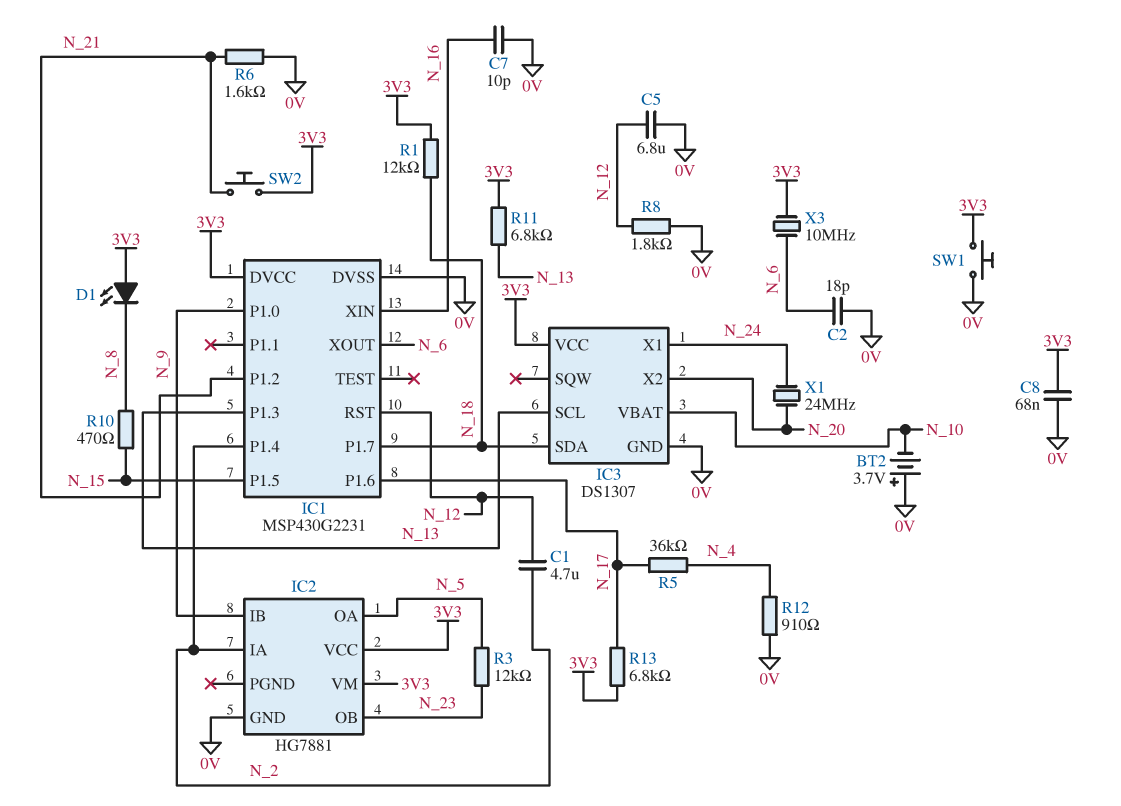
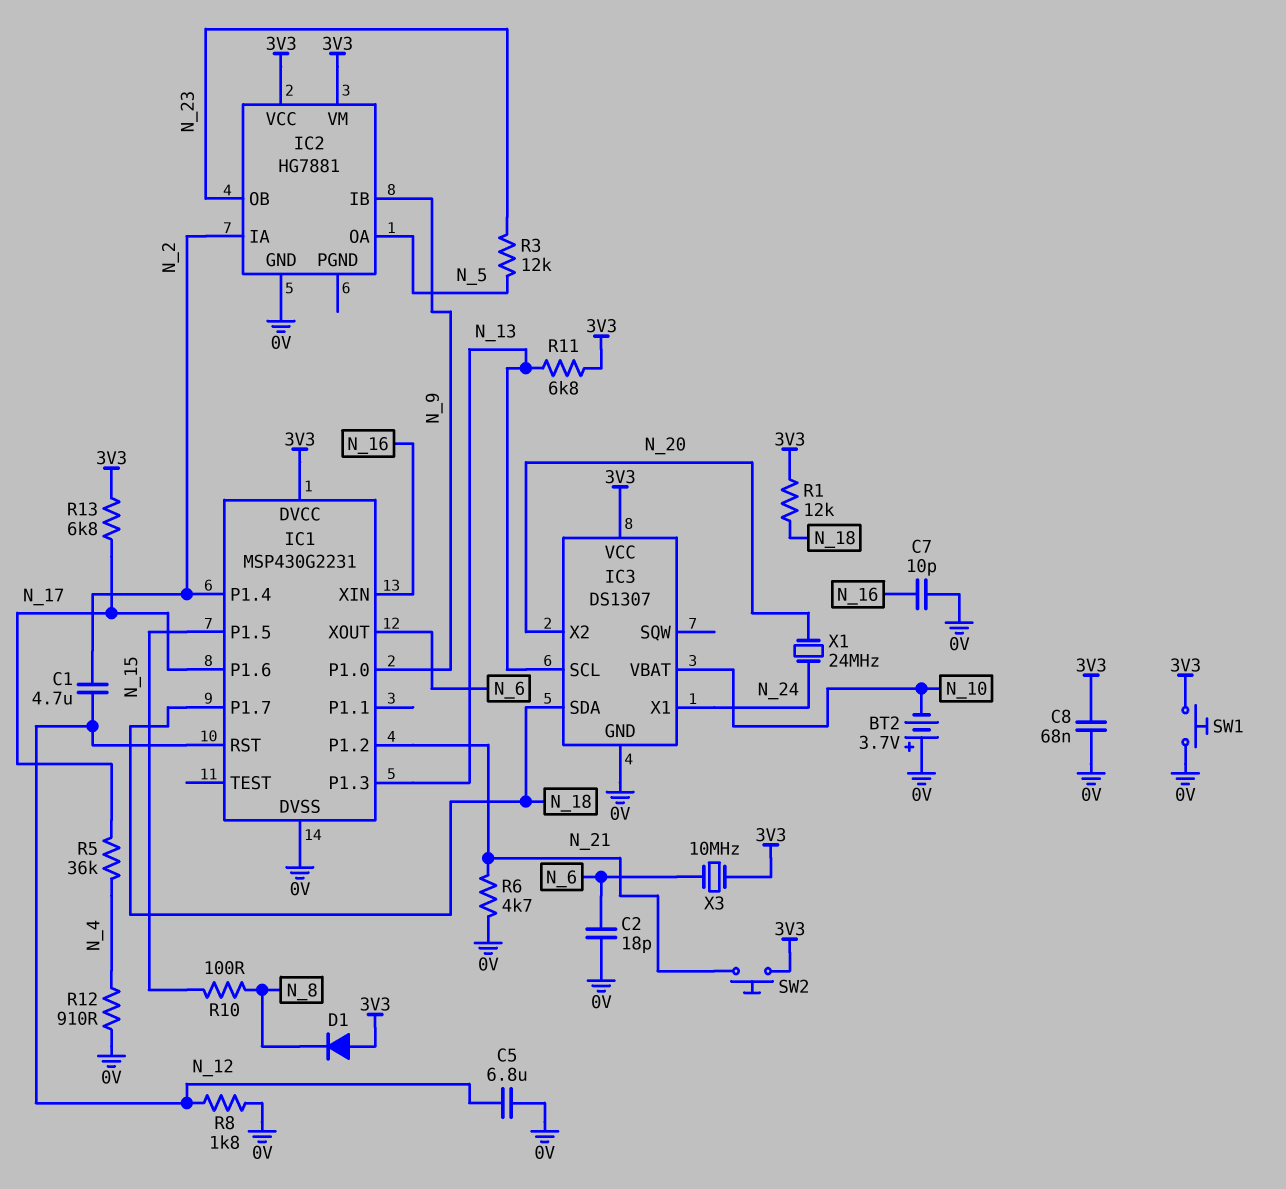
D1: LED (A 3V3, K N_8) -> diode (A 3V3, K N_8)
R6: 1.6k (0V, N_21) -> 4.7k (0V, N_21)
R10: 470 (N_8, N_15) -> 100 (N_8, N_15)

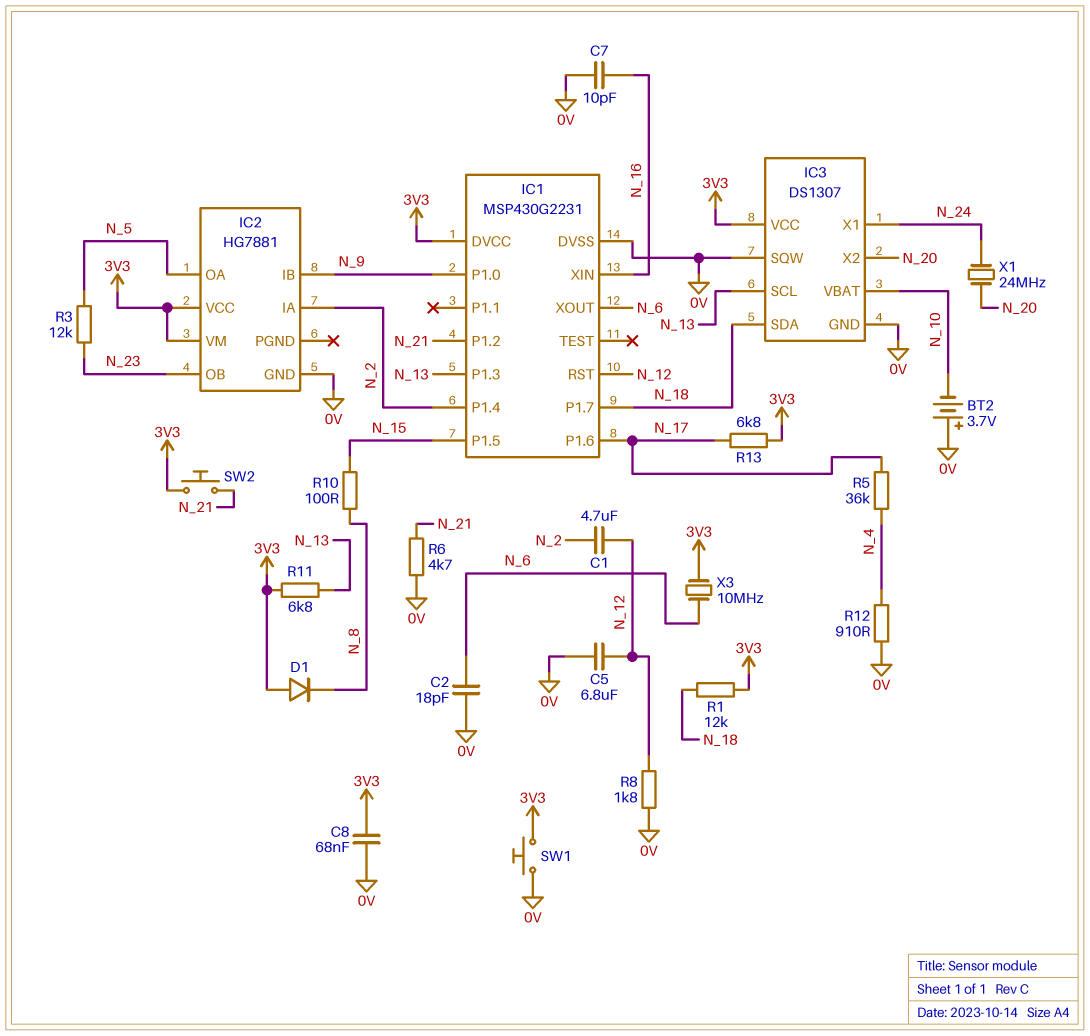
IC3 pin SQW: none -> 0V

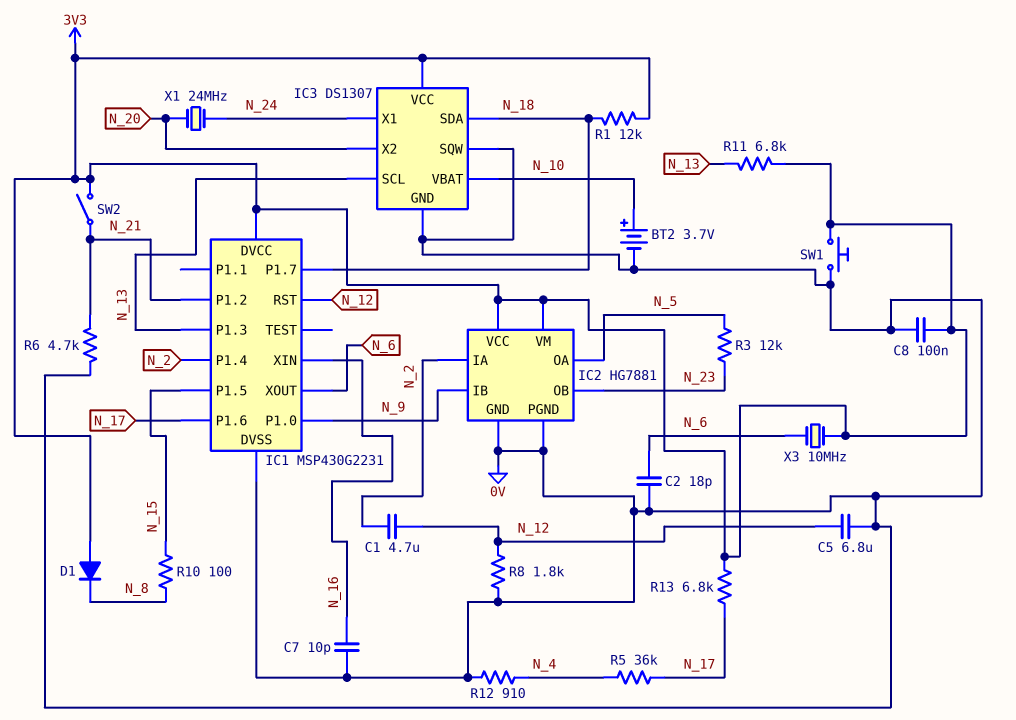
BT2: 3.7V (plus 0V, minus N_10) -> 3.7V (plus N_10, minus 0V)
C8: 68nF (0V, 3V3) -> 100nF (0V, 3V3)
IC2 pin PGND: none -> 0V
SW2: button (3V3, N_21) -> switch (3V3, N_21)

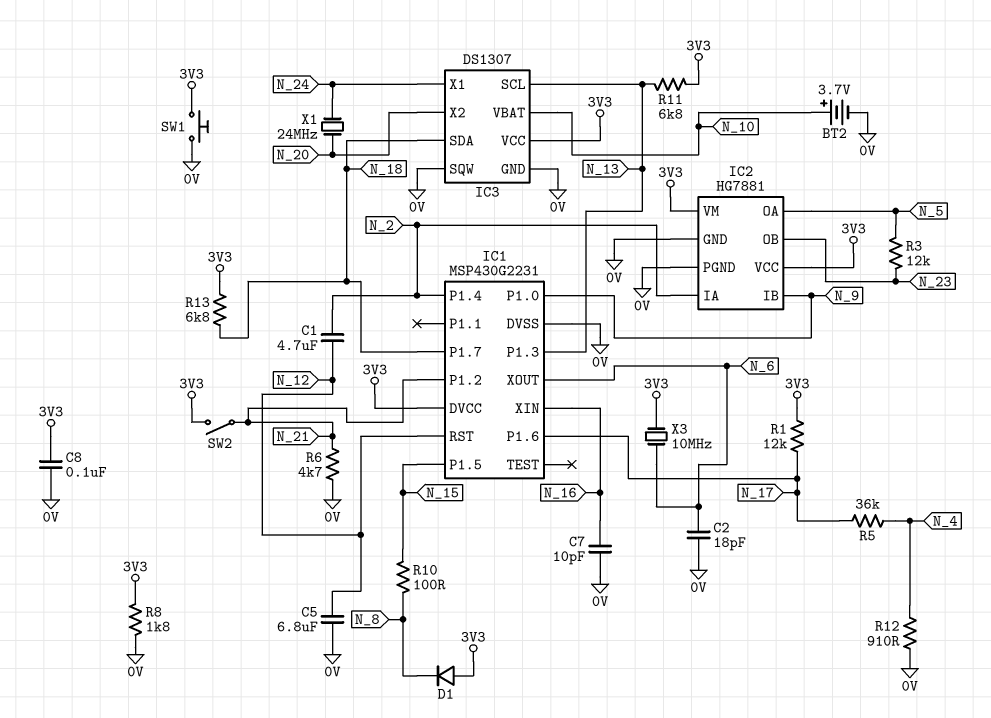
R1: 12k (3V3, N_18) -> 12k (3V3, N_17)
R8: 1.8k (0V, N_12) -> 1.8k (0V, 3V3)
R13: 6.8k (3V3, N_17) -> 6.8k (3V3, N_18)

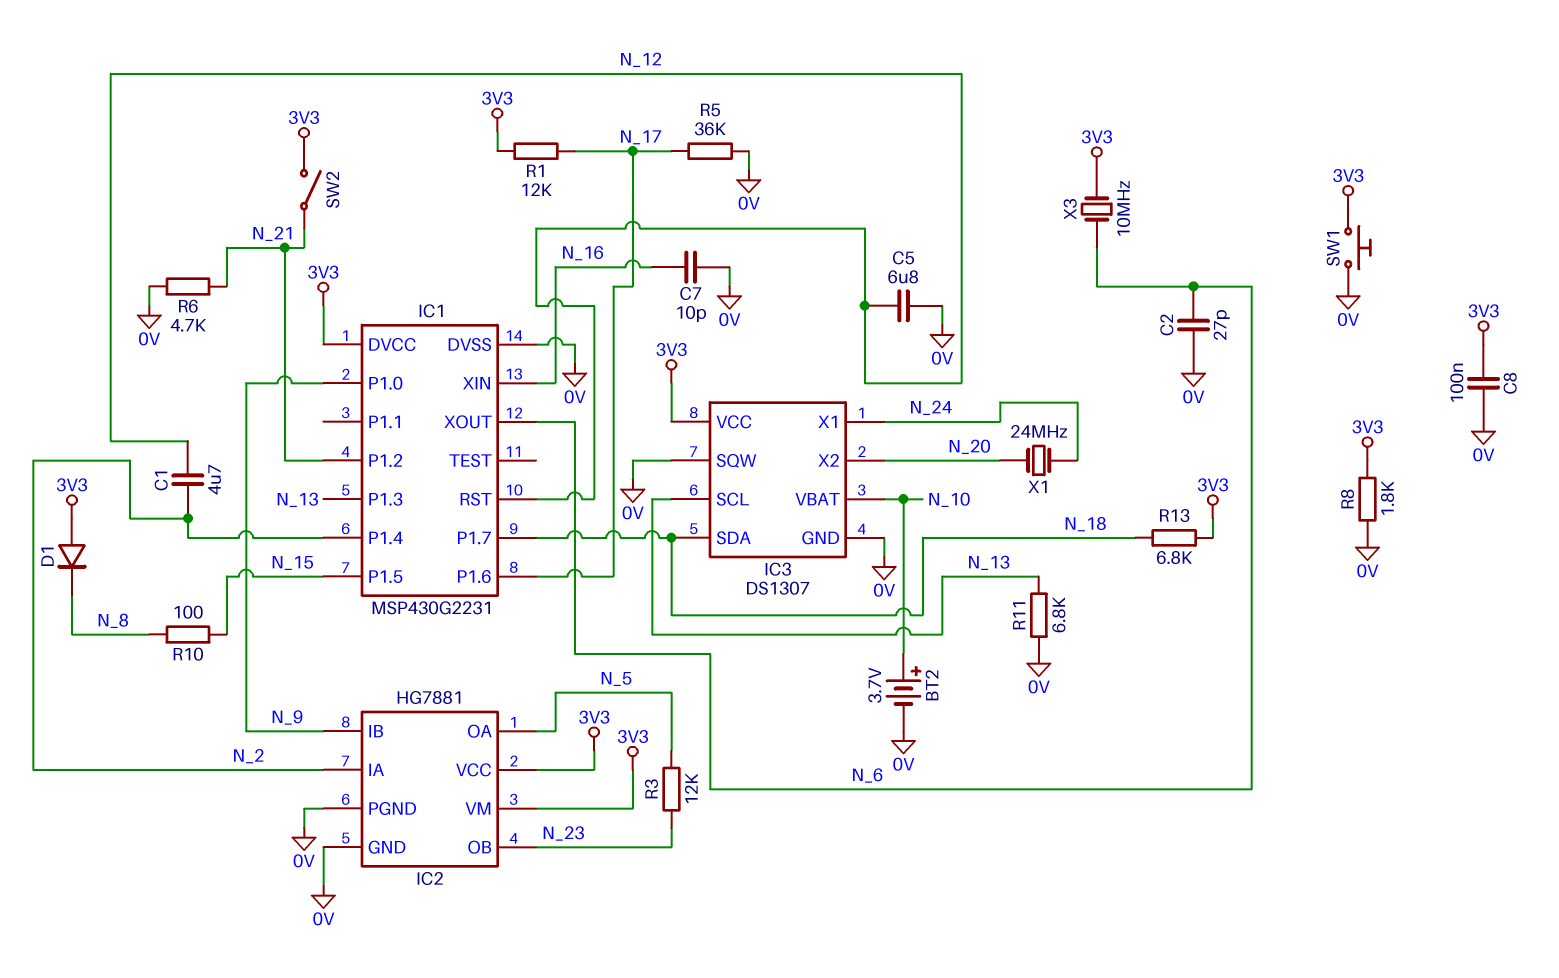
C2: 18pF (0V, N_6) -> 27pF (0V, N_6)
R5: 36k (N_4, N_17) -> 36k (0V, N_17)
R11: 6.8k (3V3, N_13) -> 6.8k (0V, N_13)
R12: 910 (0V, N_4) -> none

